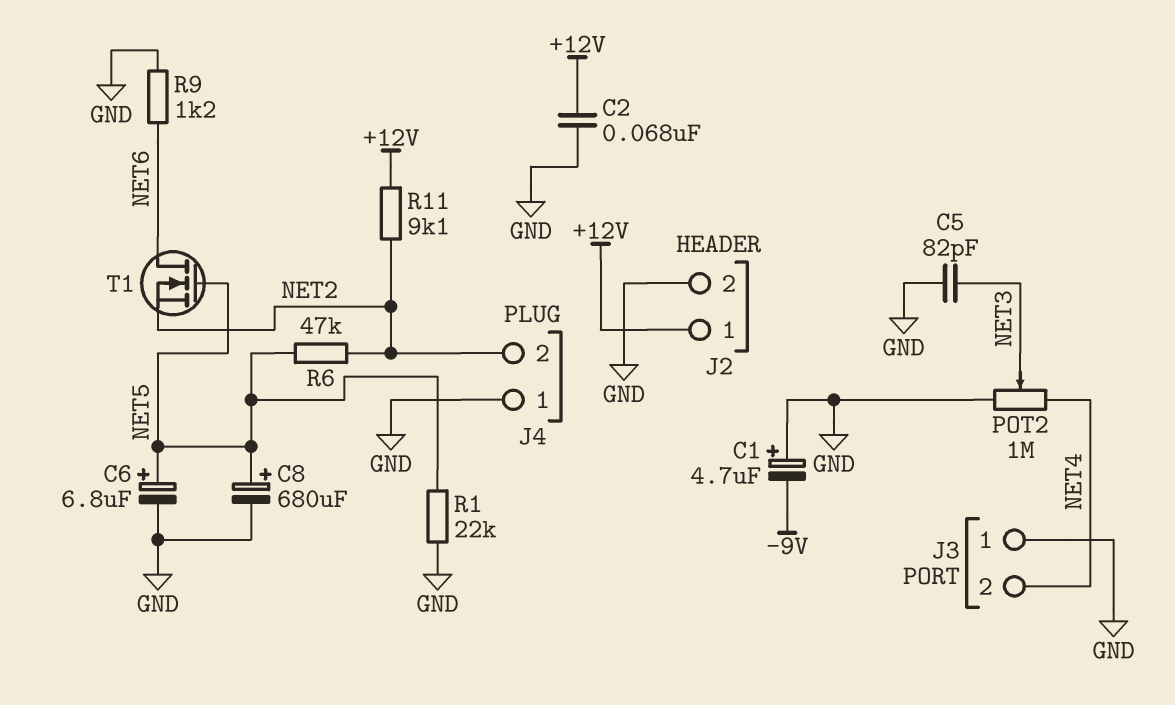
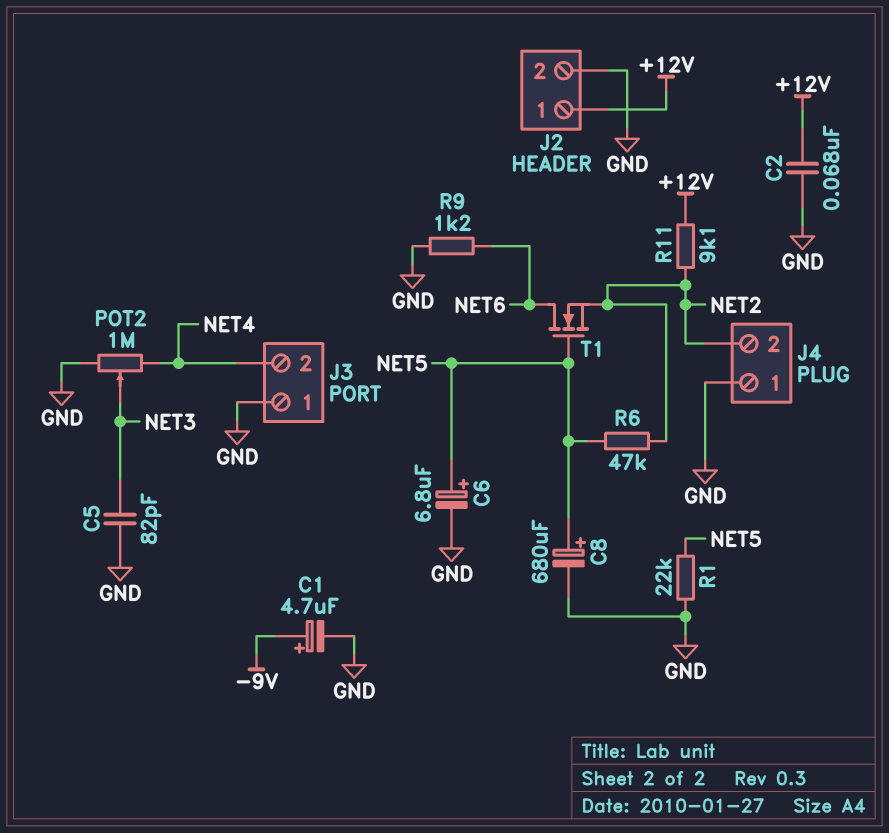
C1: 4.7uF (plus GND, minus -9V) -> 4.7uF (plus -9V, minus GND)

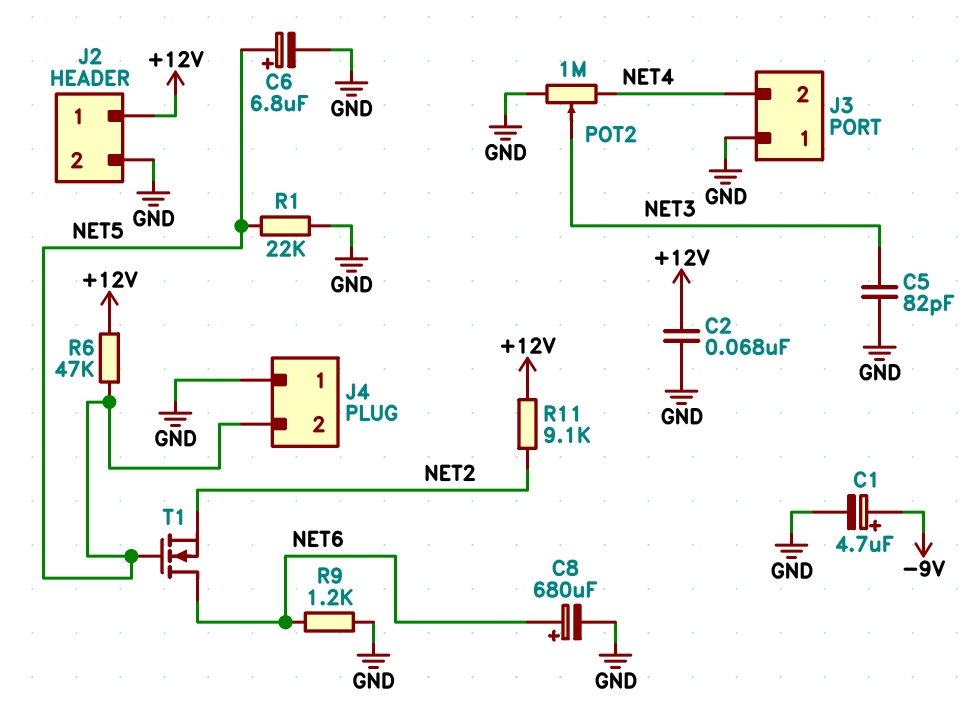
C8: 680uF (plus NET5, minus GND) -> 680uF (plus NET6, minus GND)
J4 pin 2: NET2 -> NET5
R6: 47k (NET2, NET5) -> 47k (+12V, NET5)

